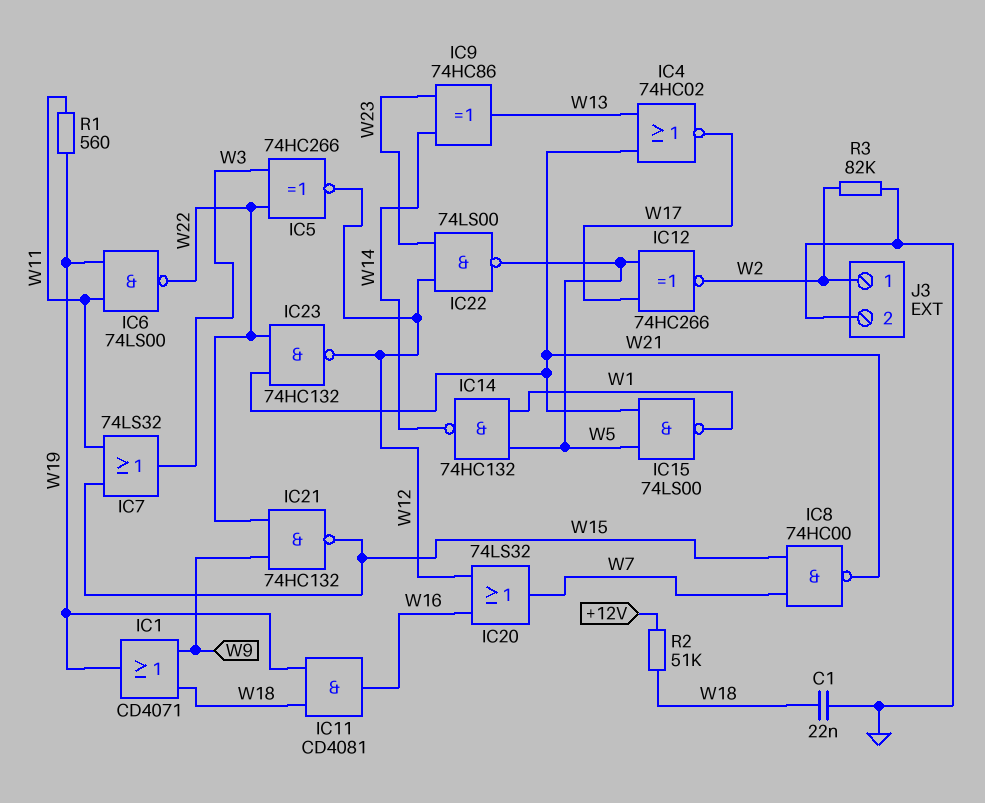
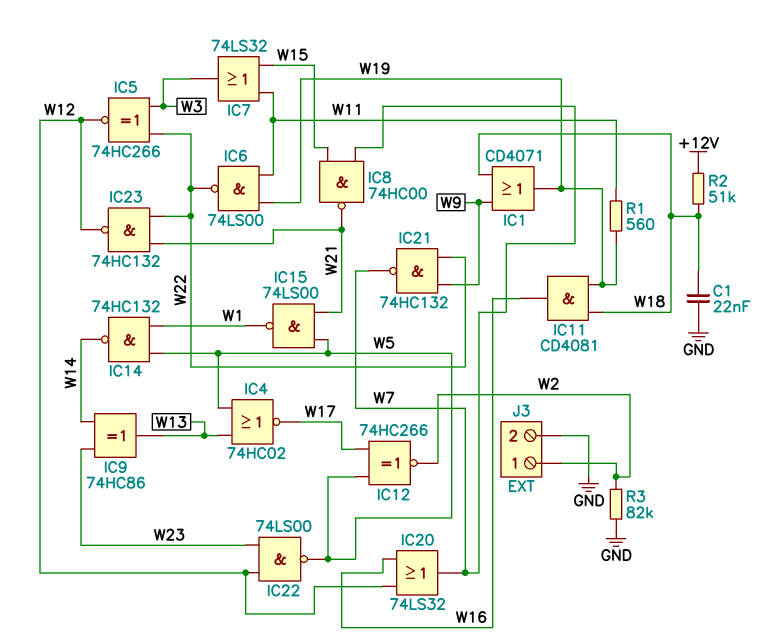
IC4: NOR 74HC02 (in W13, in W21, out W17) -> NOR 74HC02 (in W5, in W13, out W17)
IC21: NAND 74HC132 (in W9, in W22, out W15) -> NAND 74HC132 (in W9, in W22, out W7)

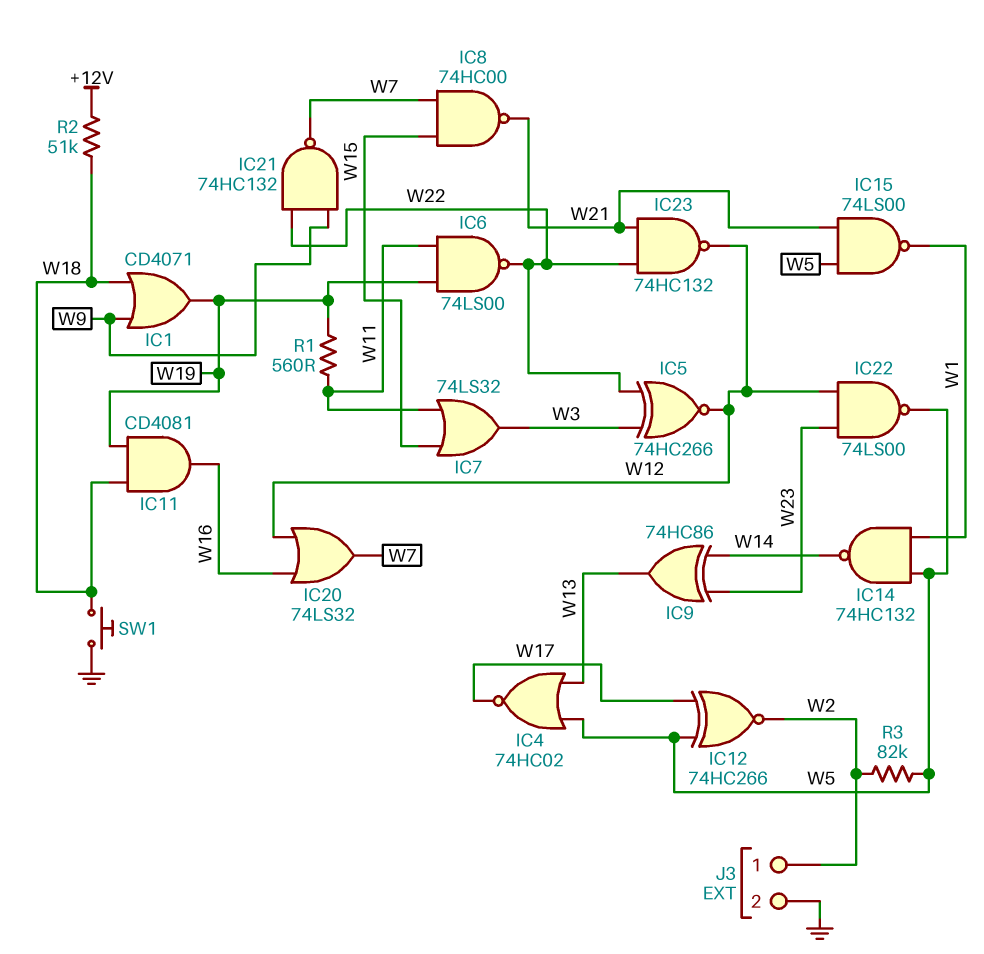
C1: 22nF (GND, W18) -> none
R3: 82k (GND, W2) -> 82k (W2, W5)
SW1: none -> button (GND, W18)

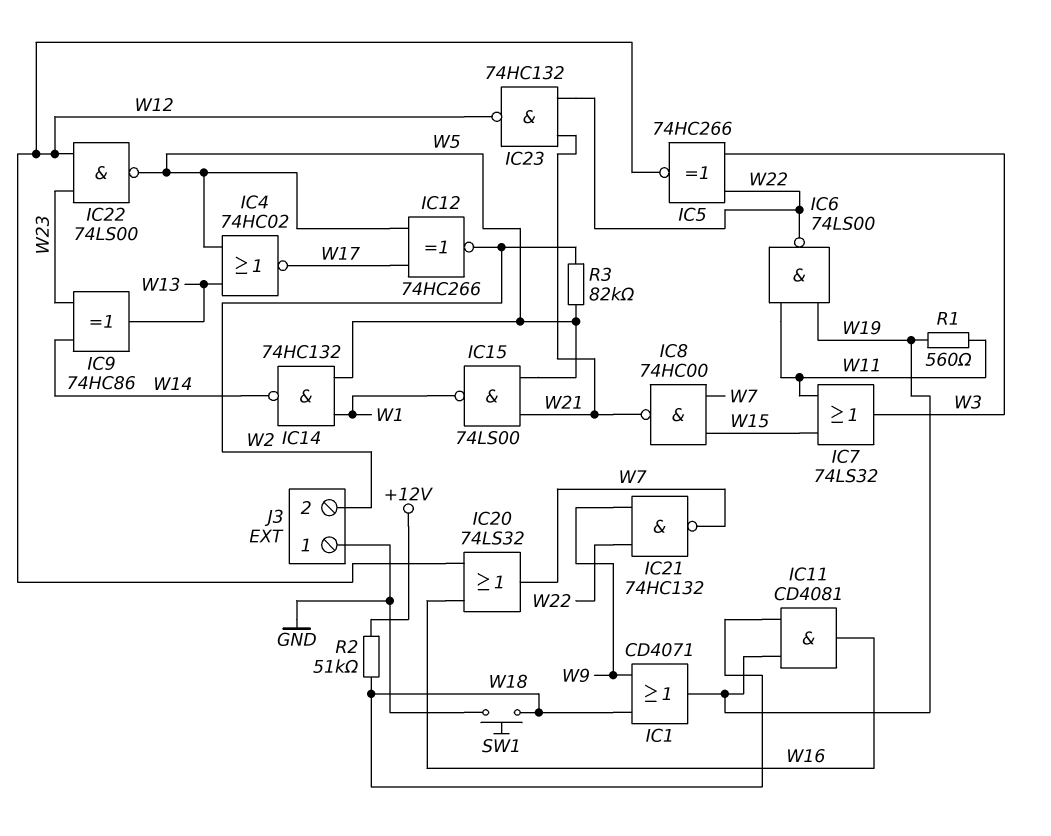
J3 pin 1: W2 -> GND
J3 pin 2: GND -> W2

